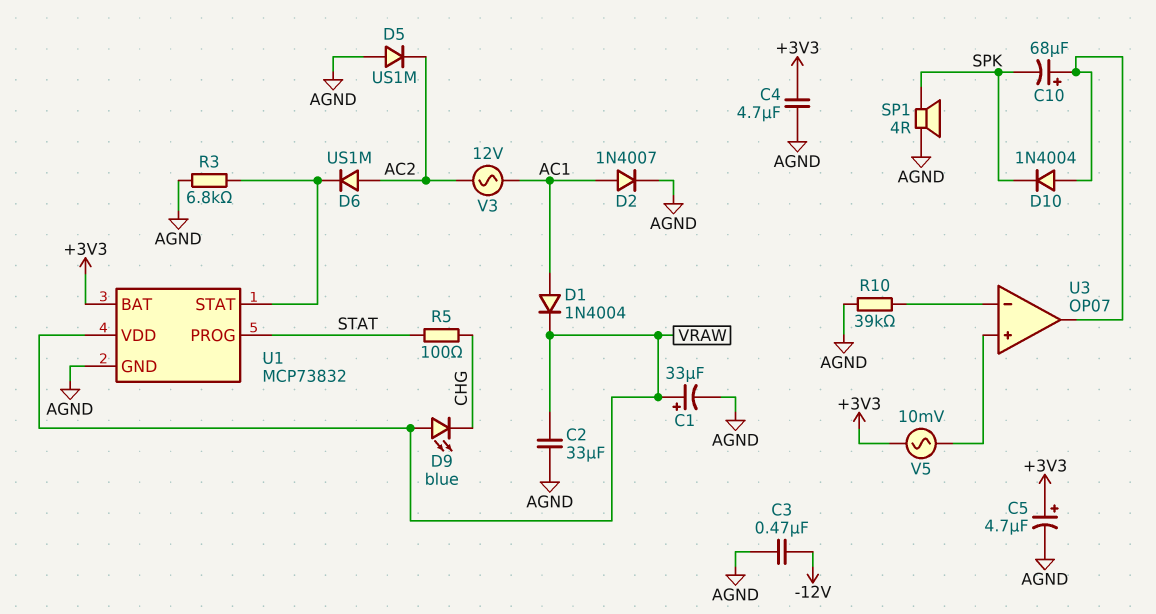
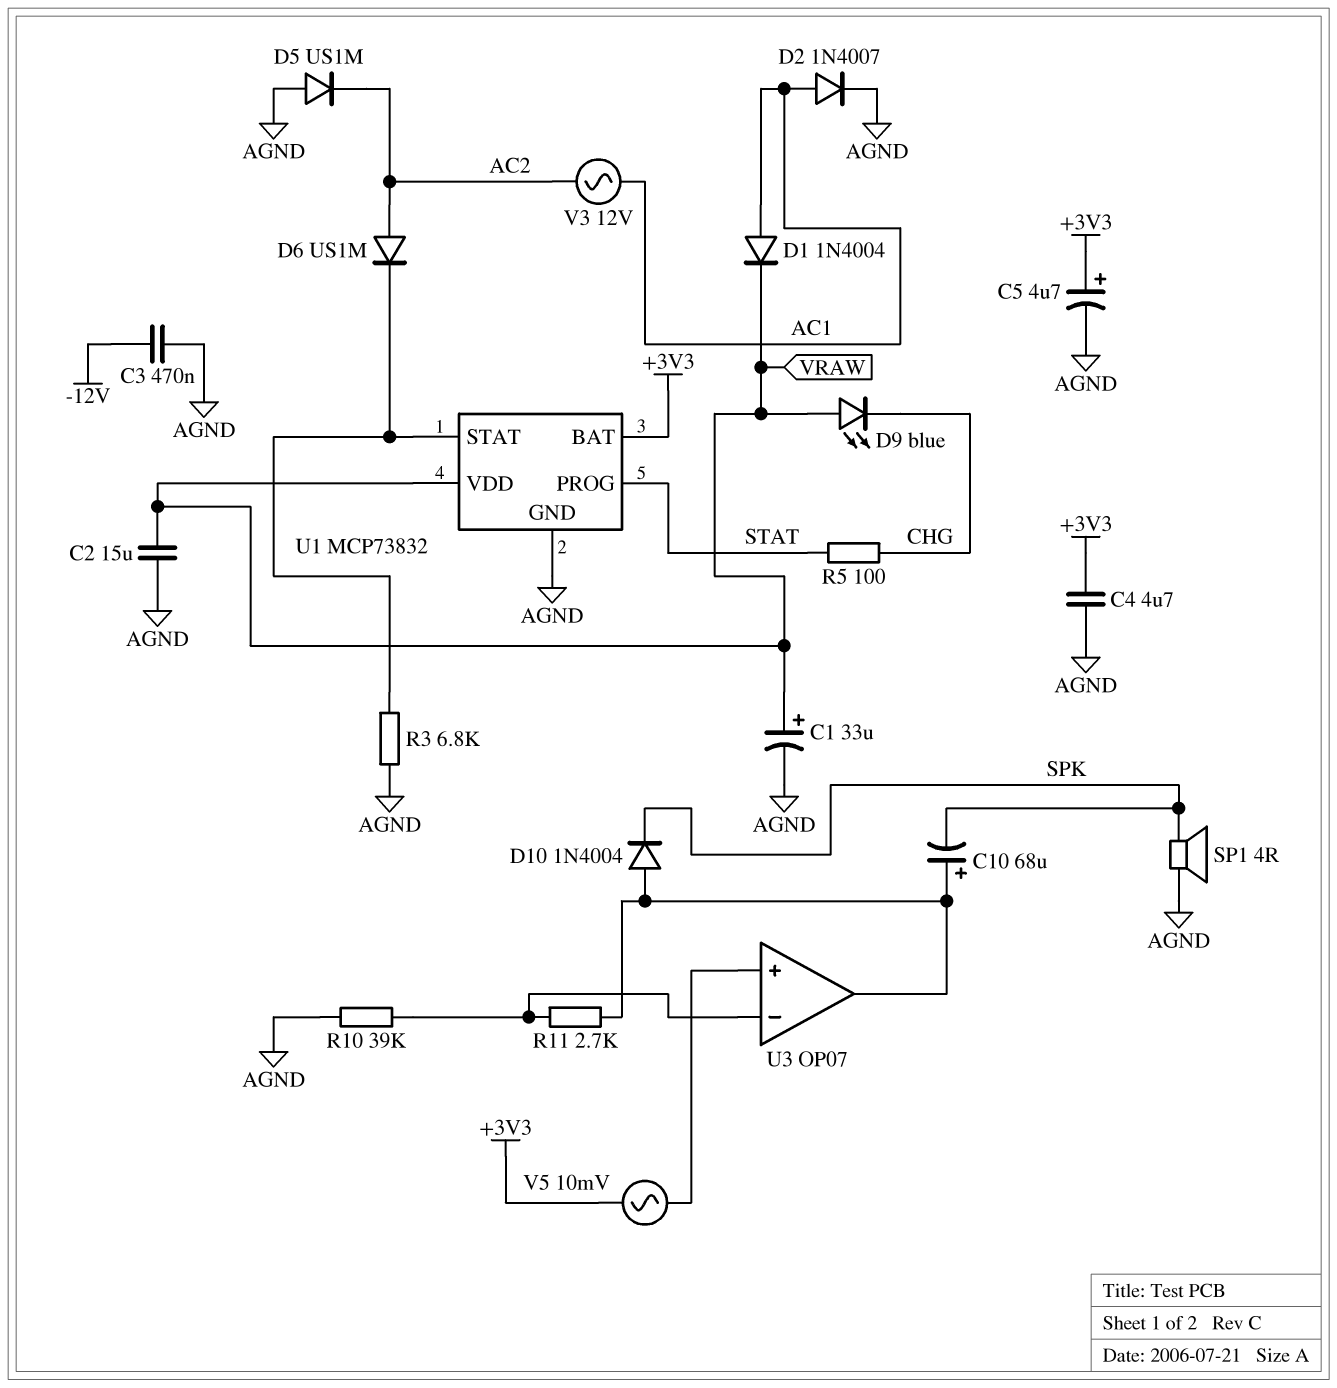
C2: 33uF (AGND, VRAW) -> 15uF (AGND, VRAW)
R11: none -> 2.7k (U3/in-, U3/out)

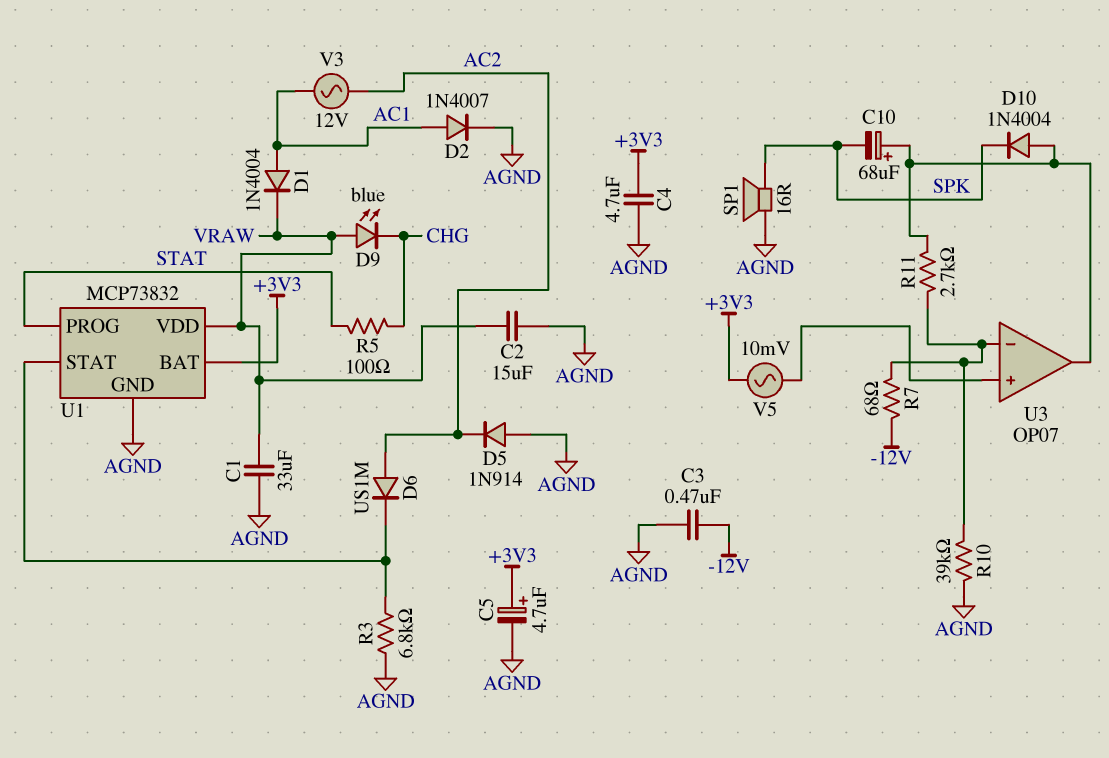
C1: 33uF (plus VRAW, minus AGND) -> 33uF (AGND, VRAW)
D5: diode US1M (A AGND, K AC2) -> diode 1N914 (A AGND, K AC2)
R7: none -> 68 (-12V, U3/in-)
SP1: speaker 4R (AGND, SPK) -> speaker 16R (AGND, SPK)

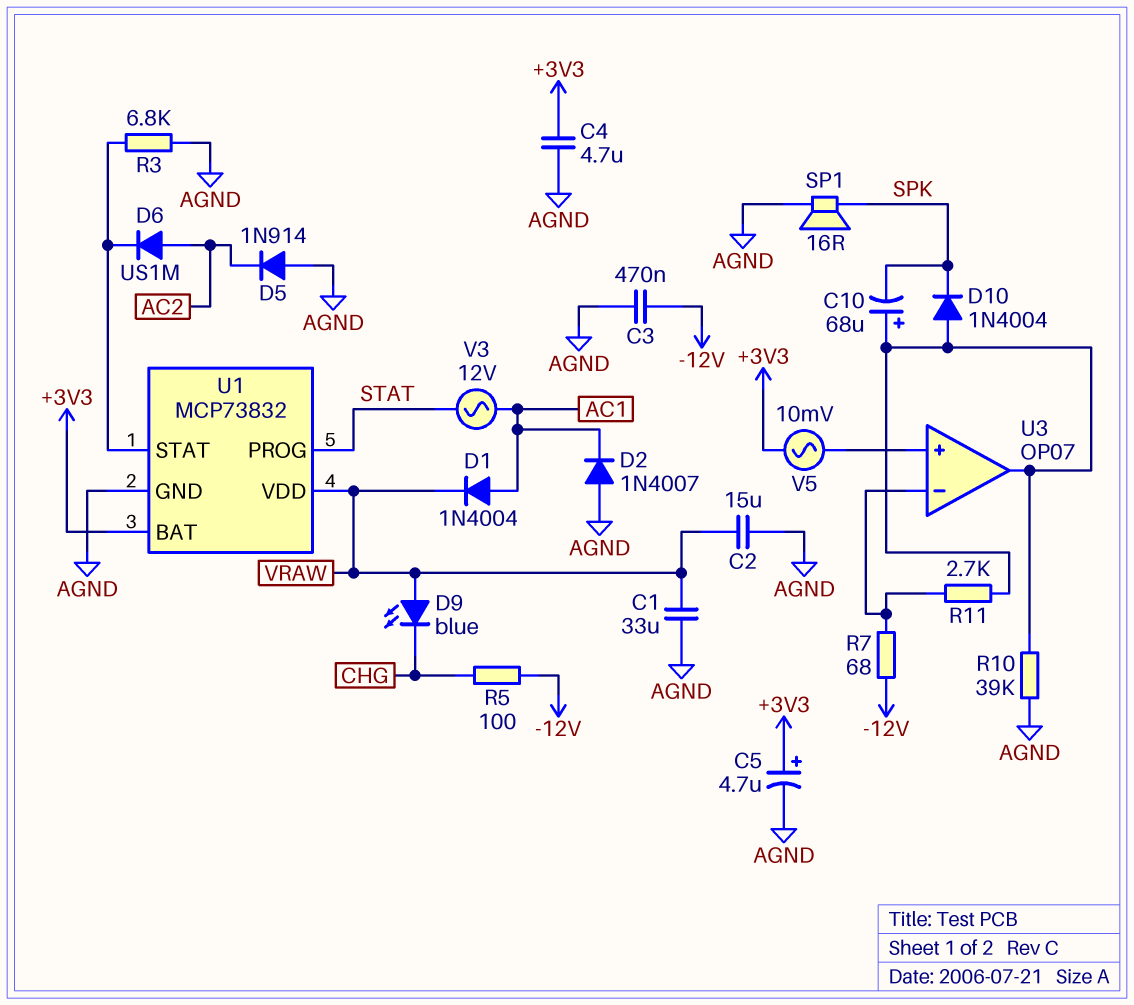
D2: diode 1N4007 (A AC1, K AGND) -> diode 1N4007 (A AGND, K AC1)
R5: 100 (CHG, STAT) -> 100 (-12V, CHG)
R10: 39k (AGND, U3/in-) -> 39k (AGND, U3/out)
V3: AC 12V (AC1, AC2) -> AC 12V (AC1, STAT)

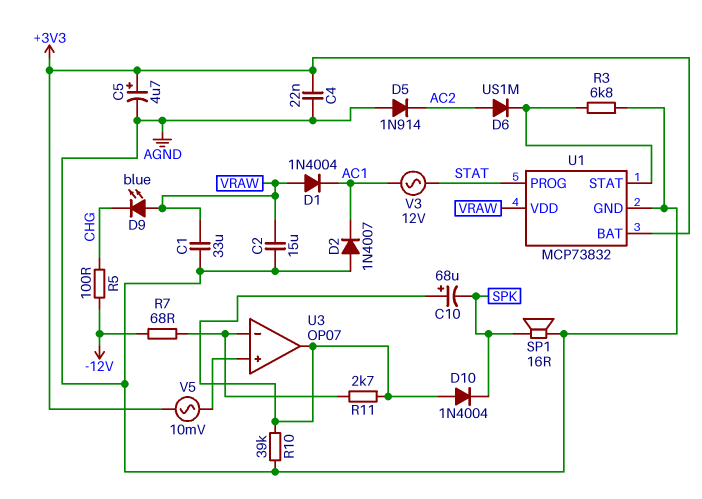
C3: 470nF (-12V, AGND) -> none
C4: 4.7uF (+3V3, AGND) -> 22nF (+3V3, AGND)
D1: diode 1N4004 (A AC1, K VRAW) -> diode 1N4004 (A VRAW, K AC1)

